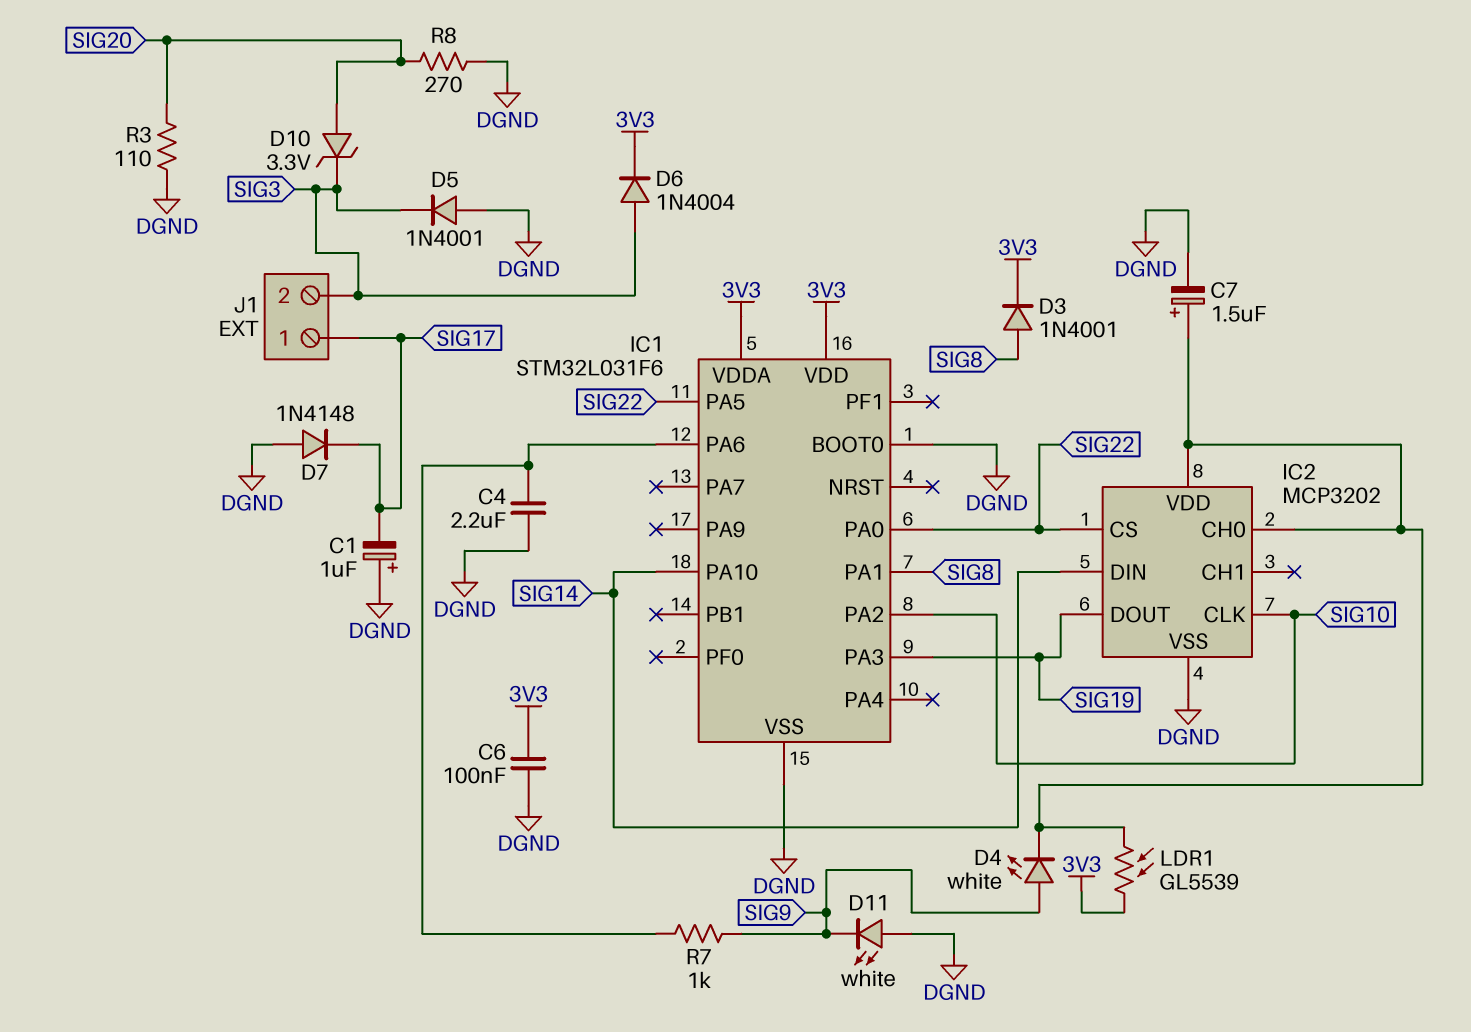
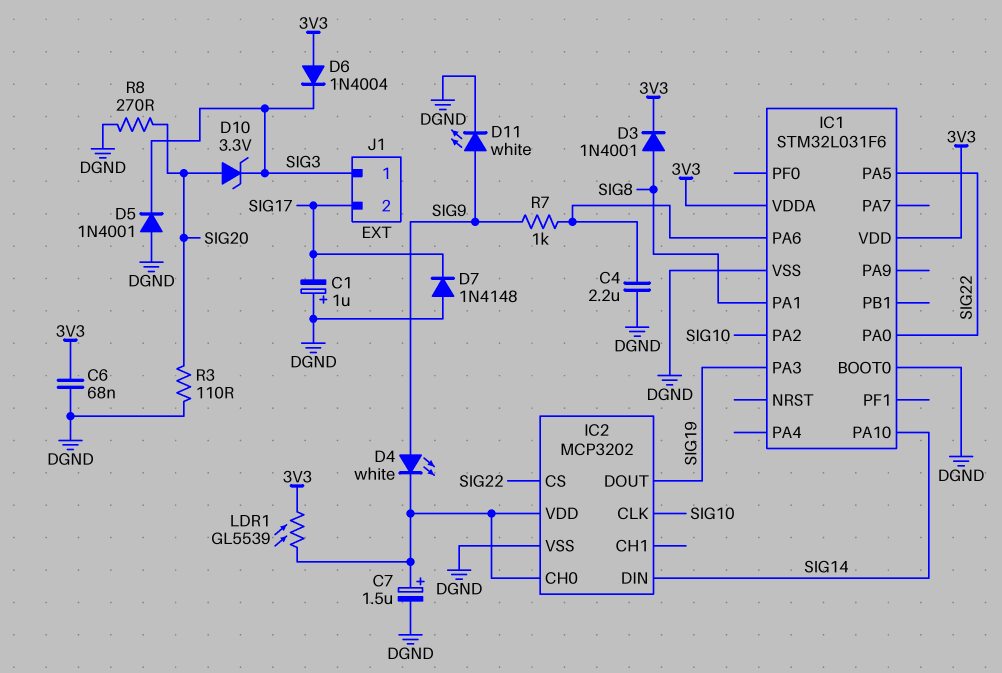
C6: 100nF (3V3, DGND) -> 68nF (3V3, DGND)
D6: diode 1N4004 (A SIG3, K 3V3) -> diode 1N4004 (A 3V3, K SIG3)
D11: LED white (A DGND, K SIG9) -> LED white (A SIG9, K DGND)
J1 pin 1: SIG17 -> SIG3
J1 pin 2: SIG3 -> SIG17

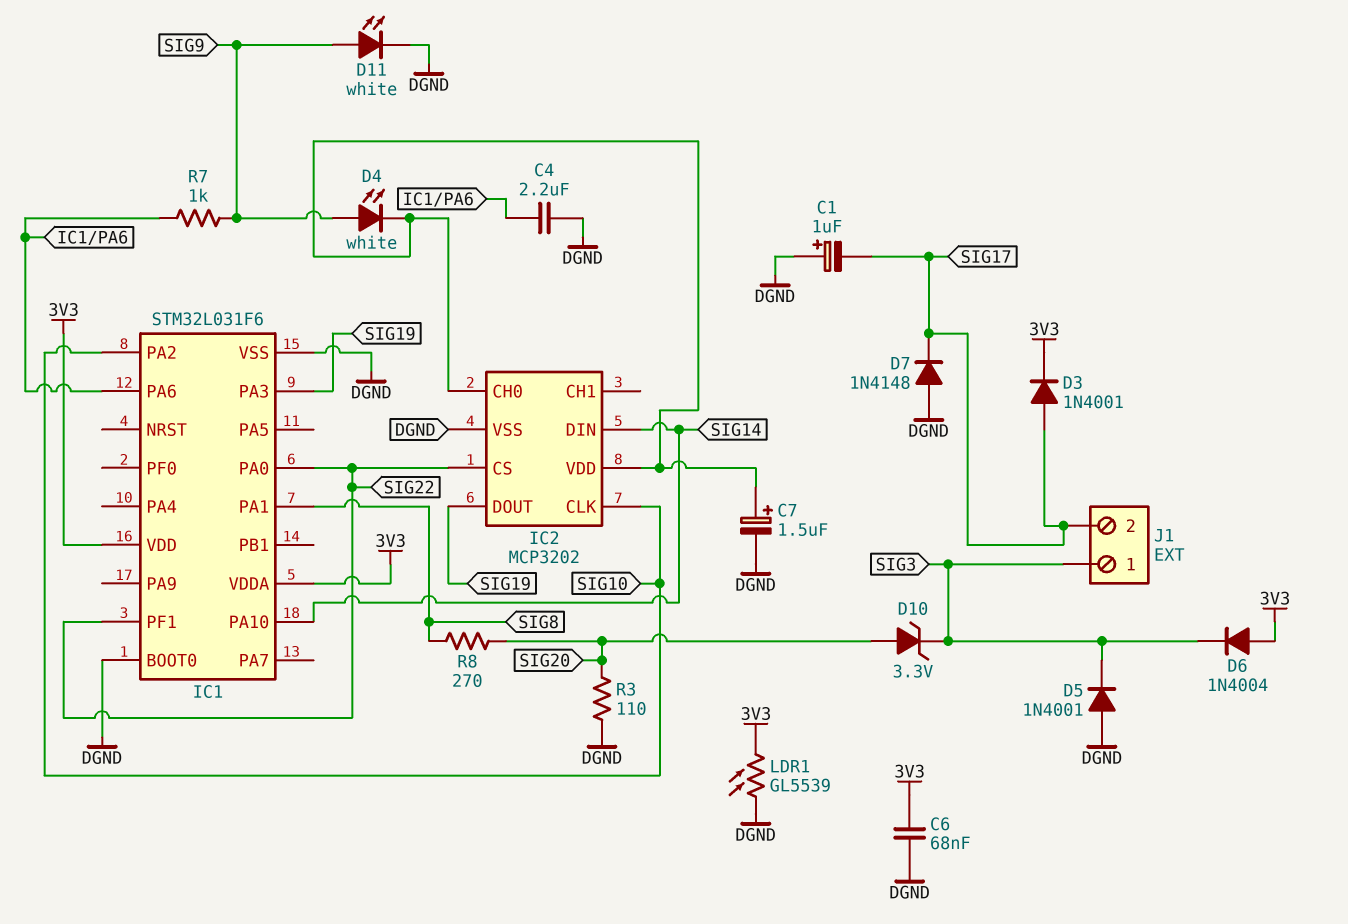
D3: diode 1N4001 (A SIG8, K 3V3) -> diode 1N4001 (A SIG17, K 3V3)
IC1 pin PA5: SIG22 -> none
IC1 pin PF1: none -> SIG22
LDR1: GL5539 (3V3, IC2/CH0) -> GL5539 (3V3, DGND)
R8: 270 (DGND, SIG20) -> 270 (SIG8, SIG20)

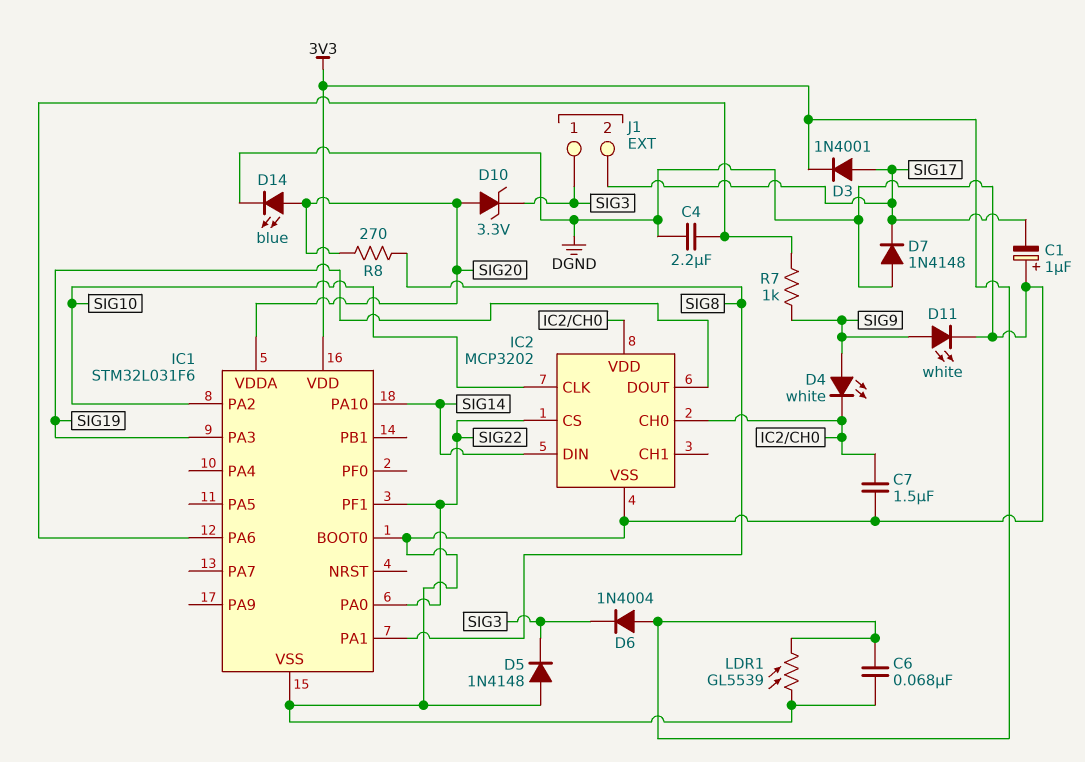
C7: 1.5uF (plus IC2/CH0, minus DGND) -> 1.5uF (DGND, IC2/CH0)
D5: diode 1N4001 (A DGND, K SIG3) -> diode 1N4148 (A DGND, K SIG3)
D14: none -> LED blue (A SIG20, K DGND)
IC1 pin VDDA: 3V3 -> SIG20
R3: 110 (DGND, SIG20) -> none

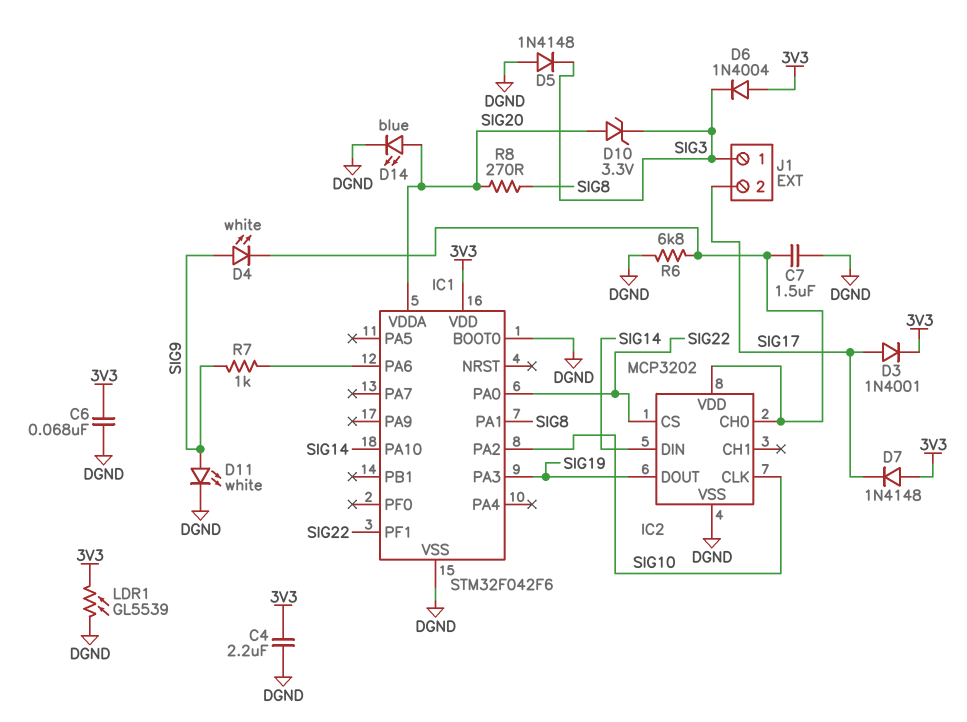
C1: 1uF (plus DGND, minus SIG17) -> none
C4: 2.2uF (DGND, IC1/PA6) -> 2.2uF (3V3, DGND)
D7: diode 1N4148 (A DGND, K SIG17) -> diode 1N4148 (A 3V3, K SIG17)
IC1: STM32L031F6 -> STM32F042F6
R6: none -> 6.8k (DGND, IC2/CH0)

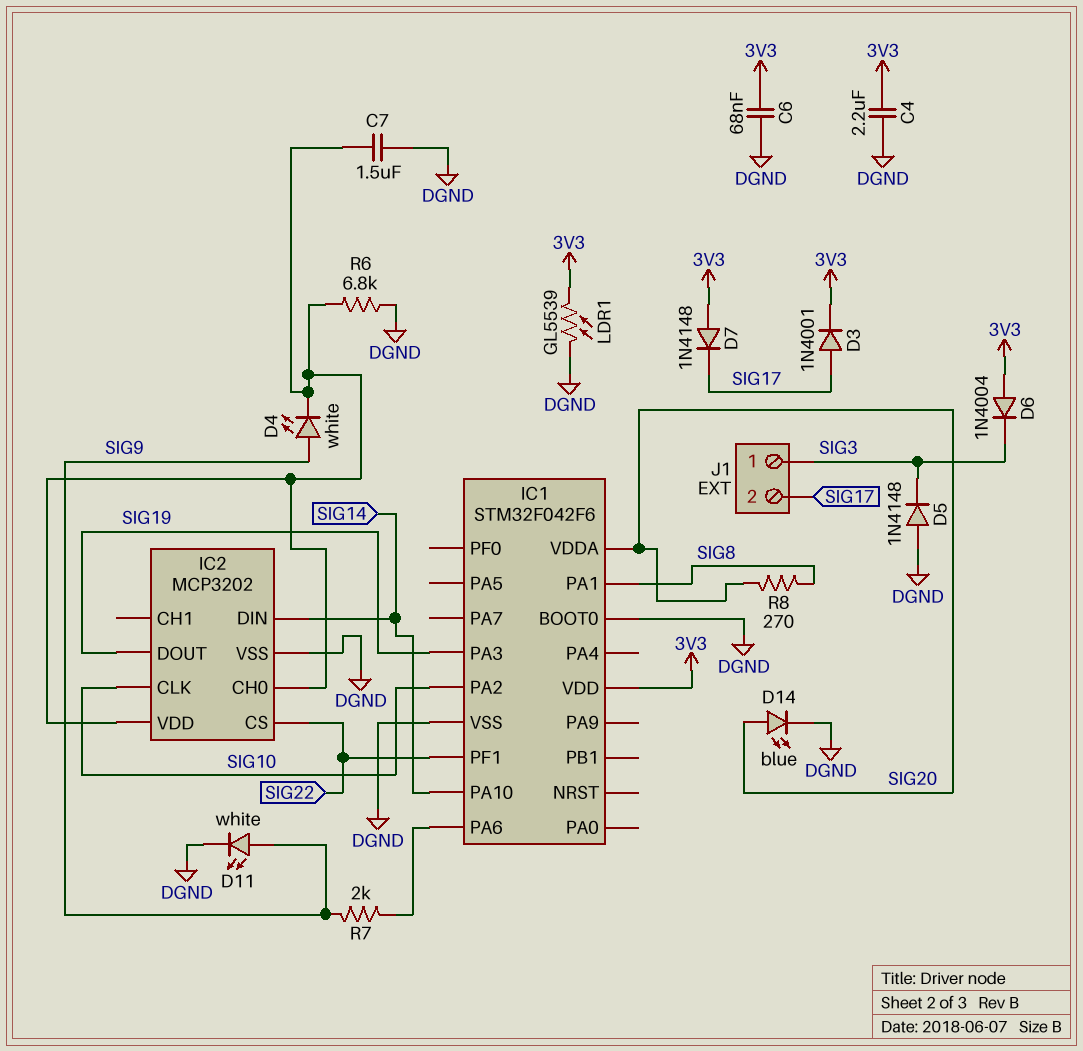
D10: zener 3.3V (A SIG20, K SIG3) -> none
IC1 pin PA0: SIG22 -> none
R7: 1k (IC1/PA6, SIG9) -> 2k (IC1/PA6, SIG9)

